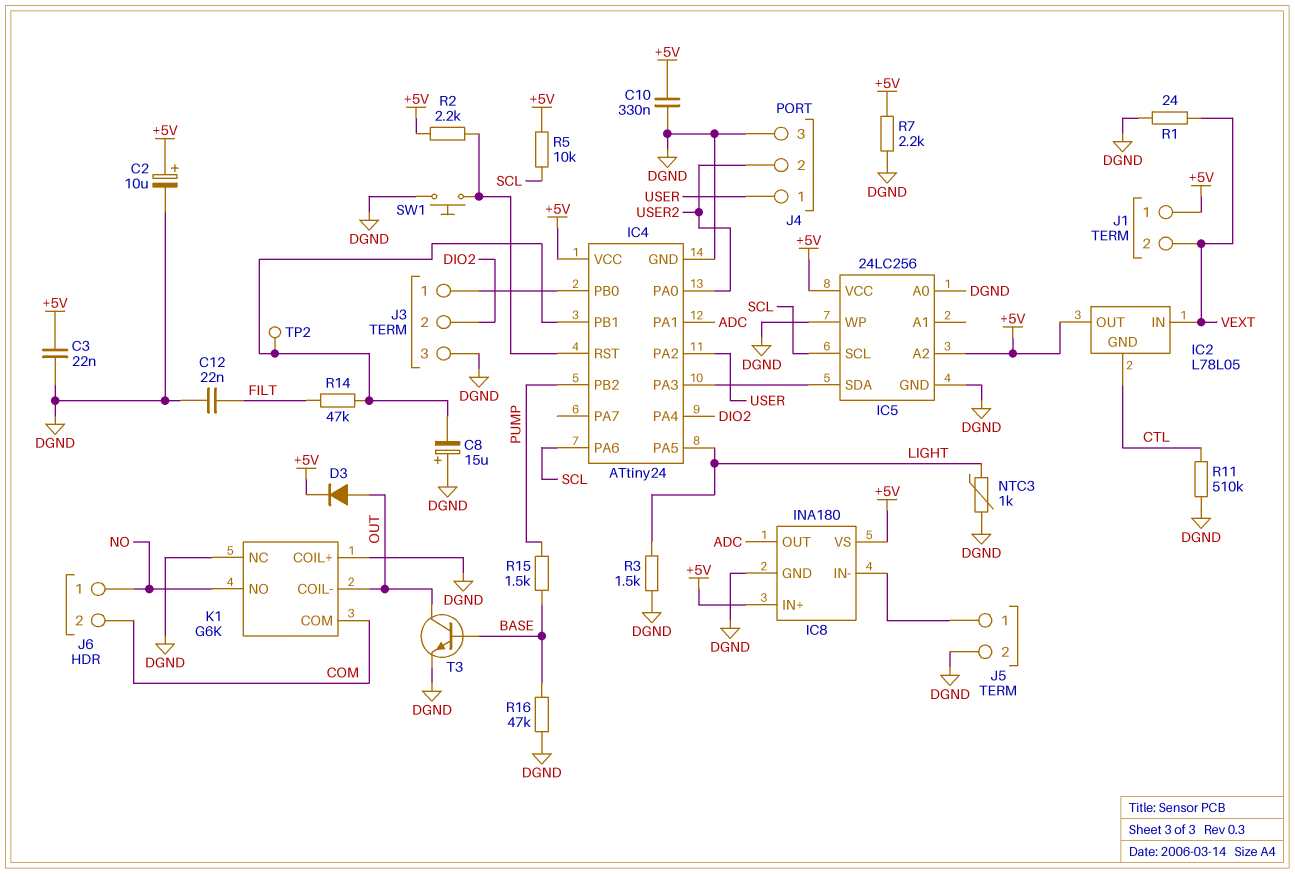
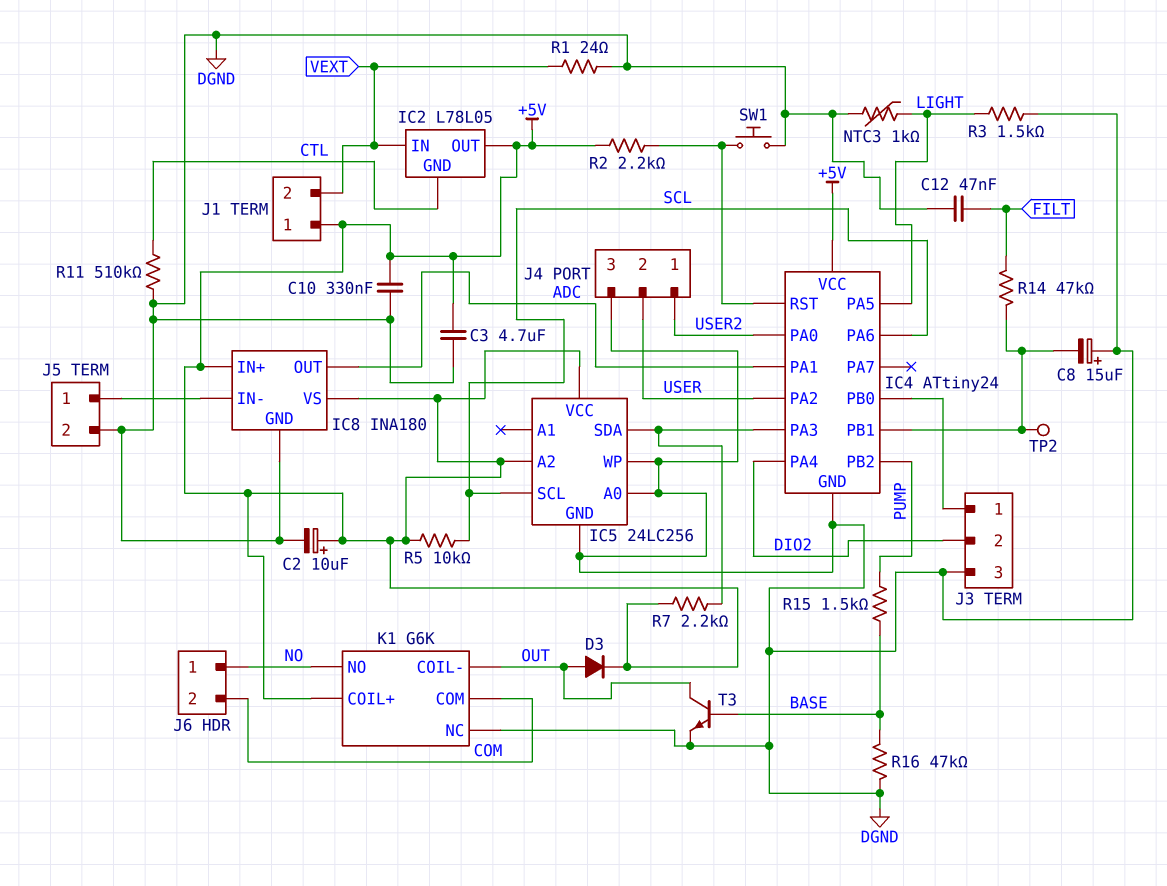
C3: 22nF (+5V, DGND) -> 4.7uF (+5V, DGND)
C12: 22nF (DGND, FILT) -> 47nF (DGND, FILT)
J4 pin 1: USER -> USER2
J4 pin 2: USER2 -> USER
K1 pin COIL+: DGND -> +5V
R7: 2.2k (+5V, DGND) -> 2.2k (+5V, IC4/PA3)

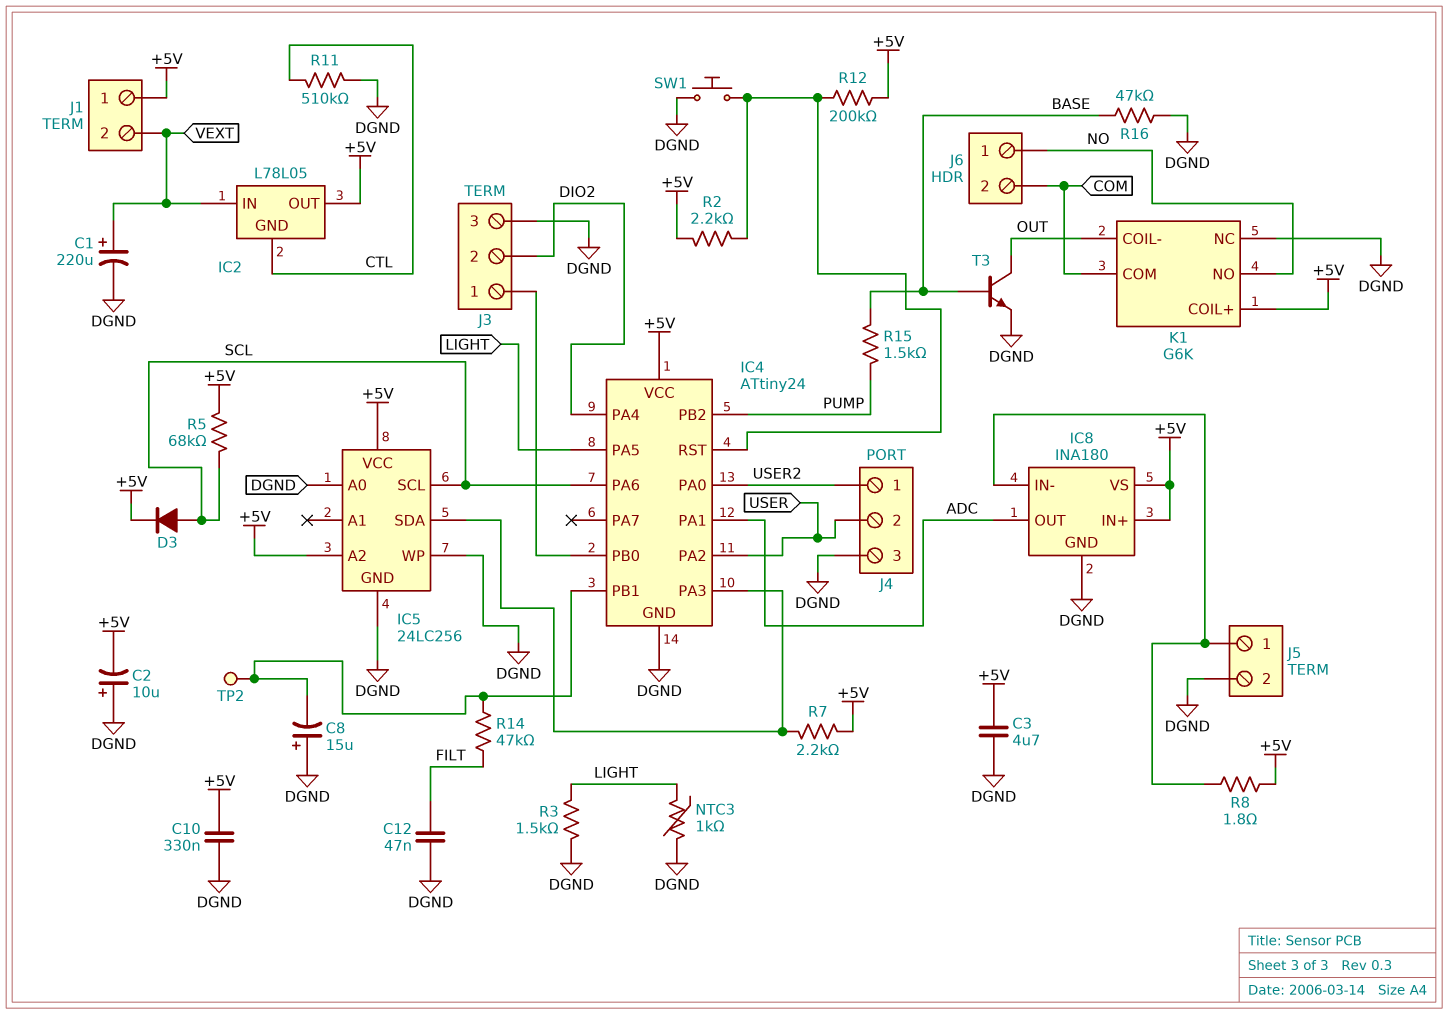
C1: none -> 220uF (plus VEXT, minus DGND)
C2: 10uF (plus +5V, minus DGND) -> 10uF (plus DGND, minus +5V)
D3: diode (A OUT, K +5V) -> diode (A SCL, K +5V)
R1: 24 (DGND, VEXT) -> none
R5: 10k (+5V, SCL) -> 68k (+5V, SCL)
R8: none -> 1.8 (+5V, IC8/IN-)
R12: none -> 200k (+5V, IC4/RST)

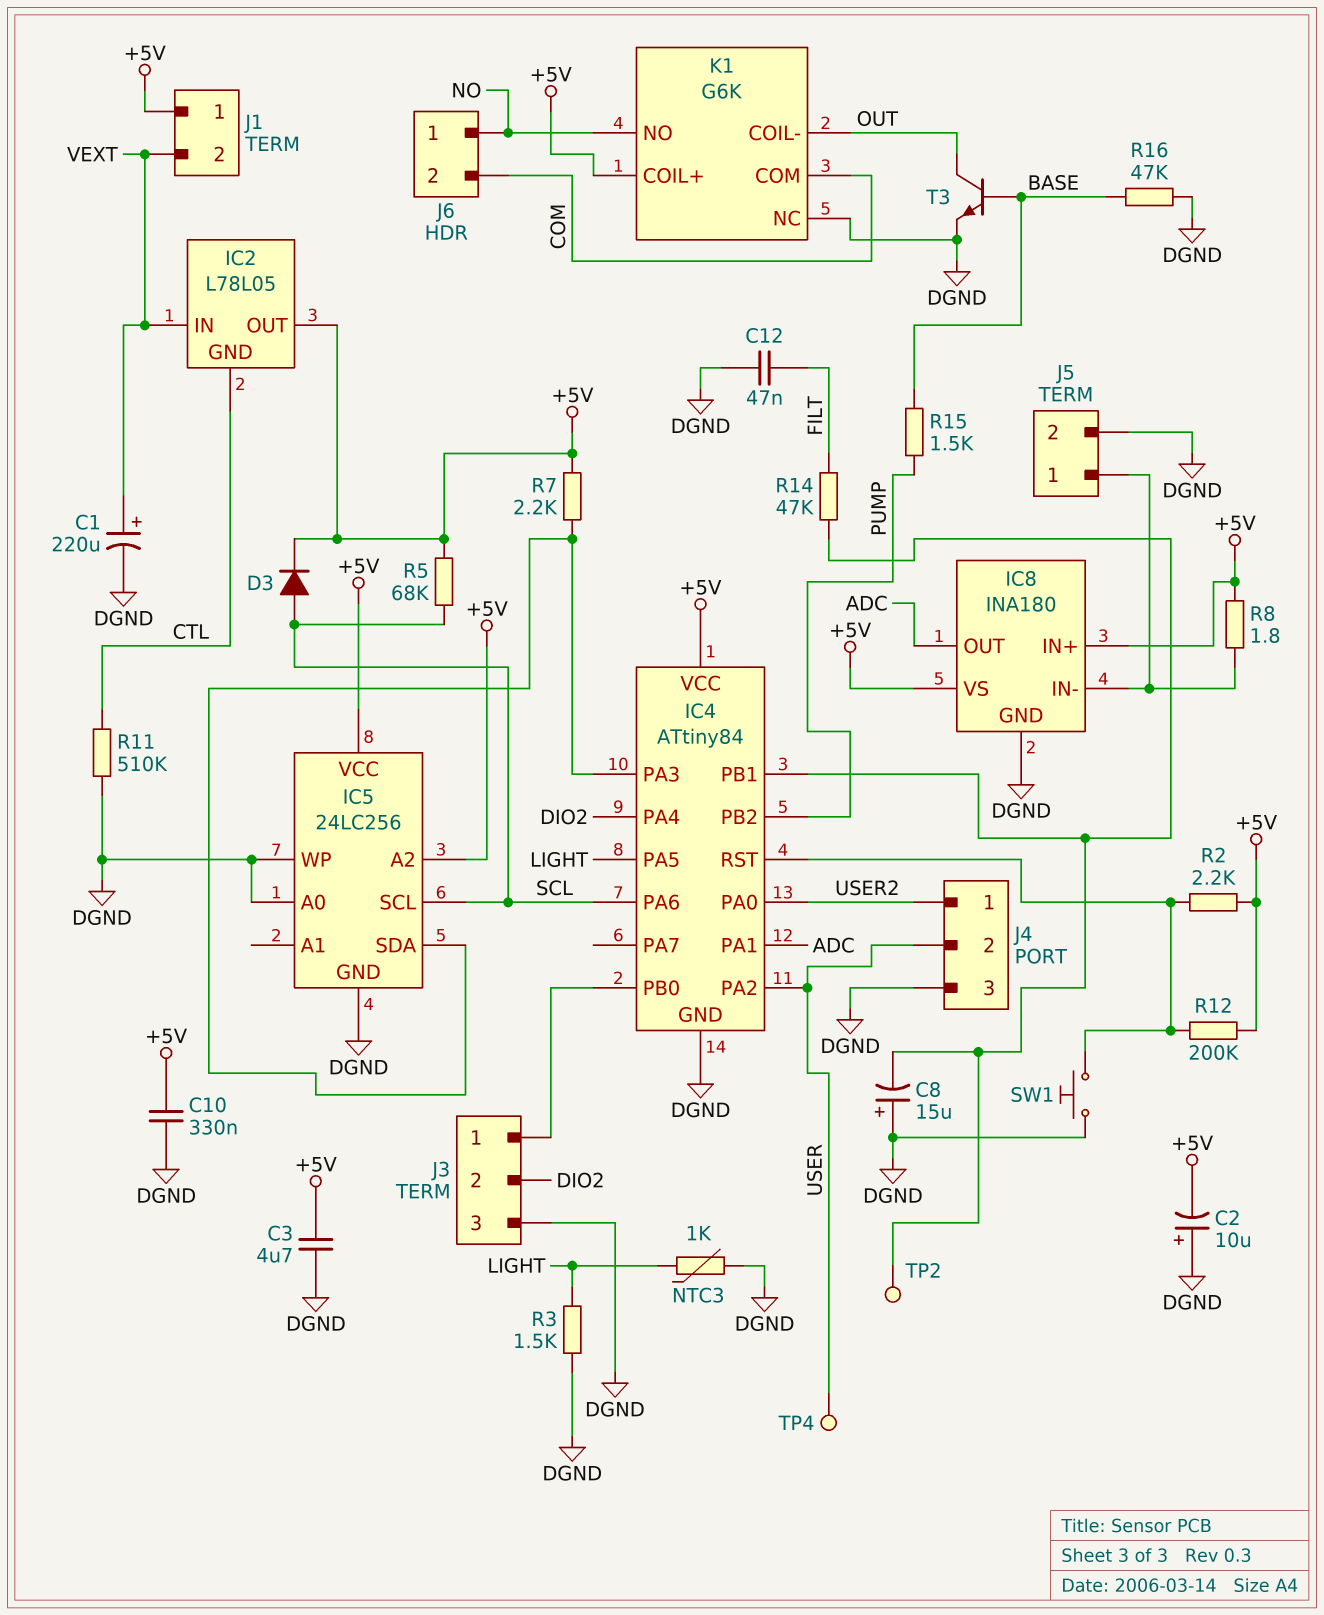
IC4: ATtiny24 -> ATtiny84
TP4: none -> test point (USER)

